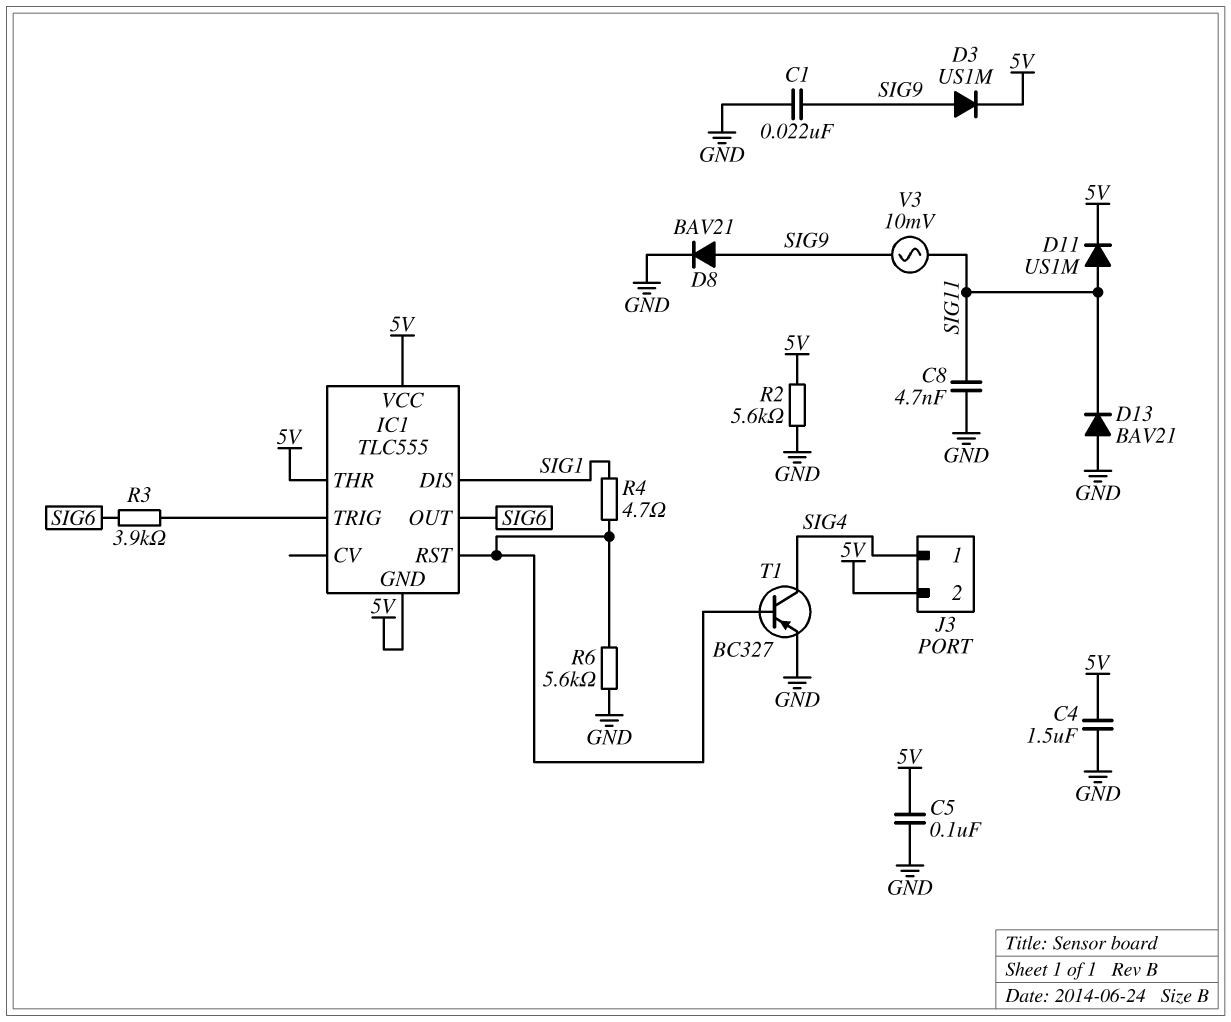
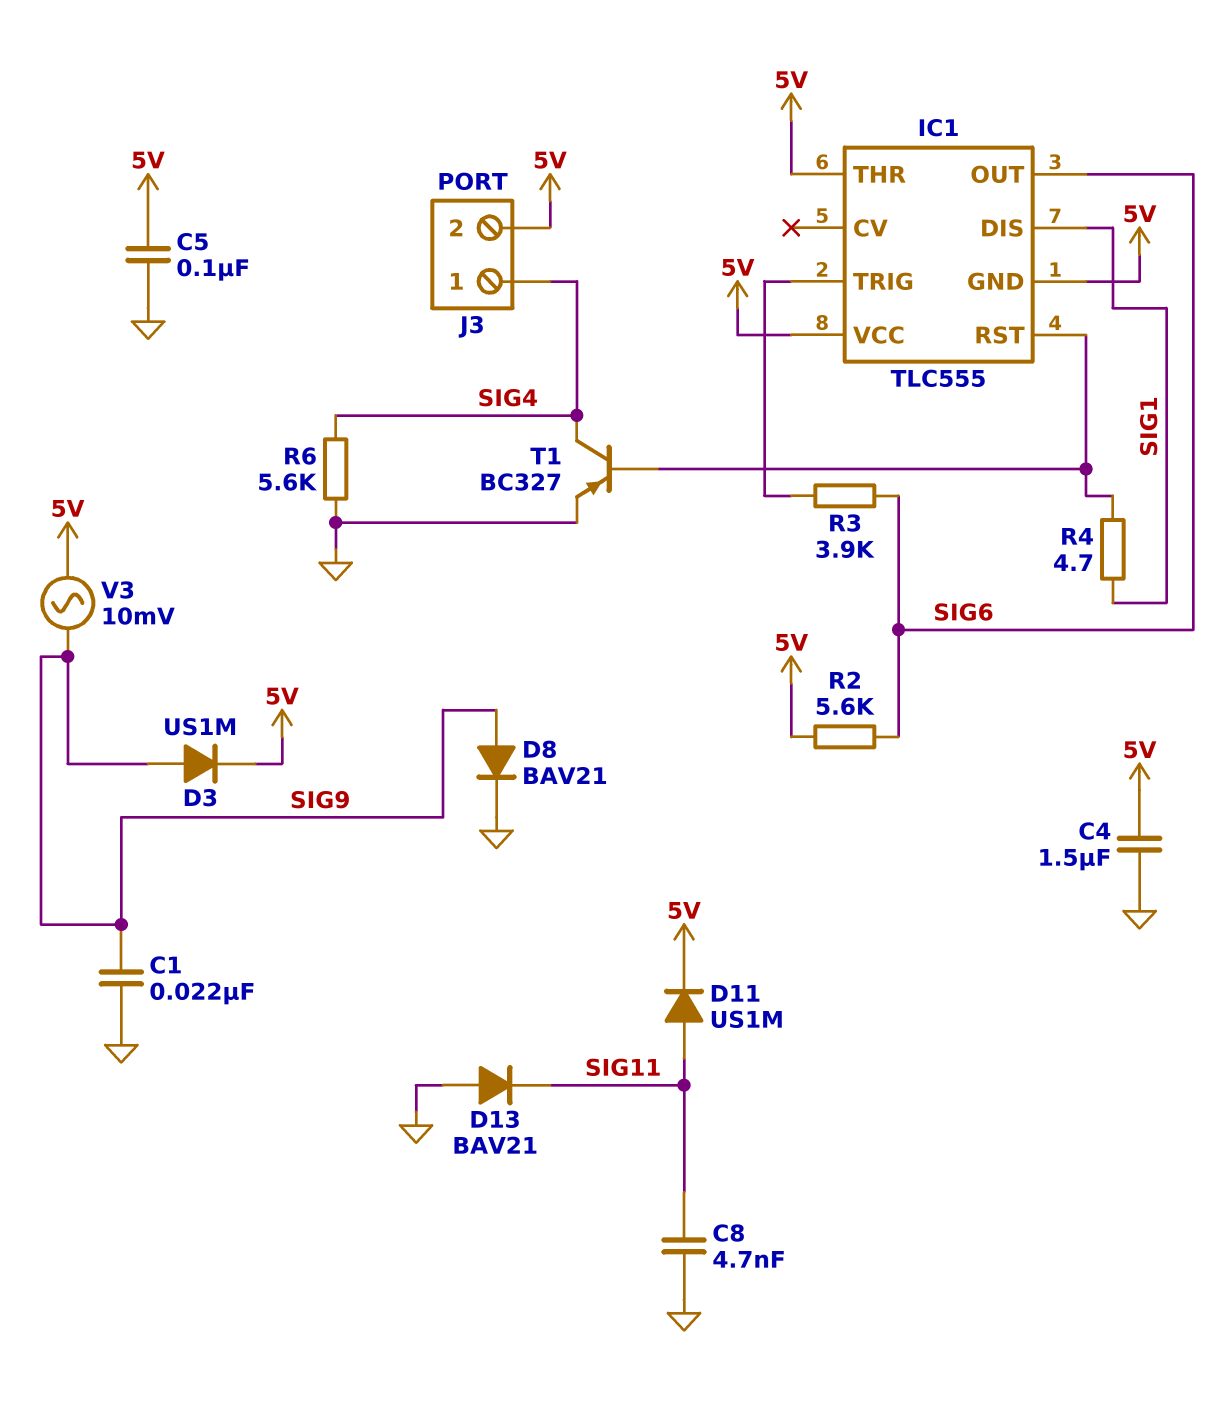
R2: 5.6k (5V, GND) -> 5.6k (5V, SIG6)
R6: 5.6k (GND, IC1/RST) -> 5.6k (GND, SIG4)
V3: AC 10mV (SIG9, SIG11) -> AC 10mV (5V, SIG9)

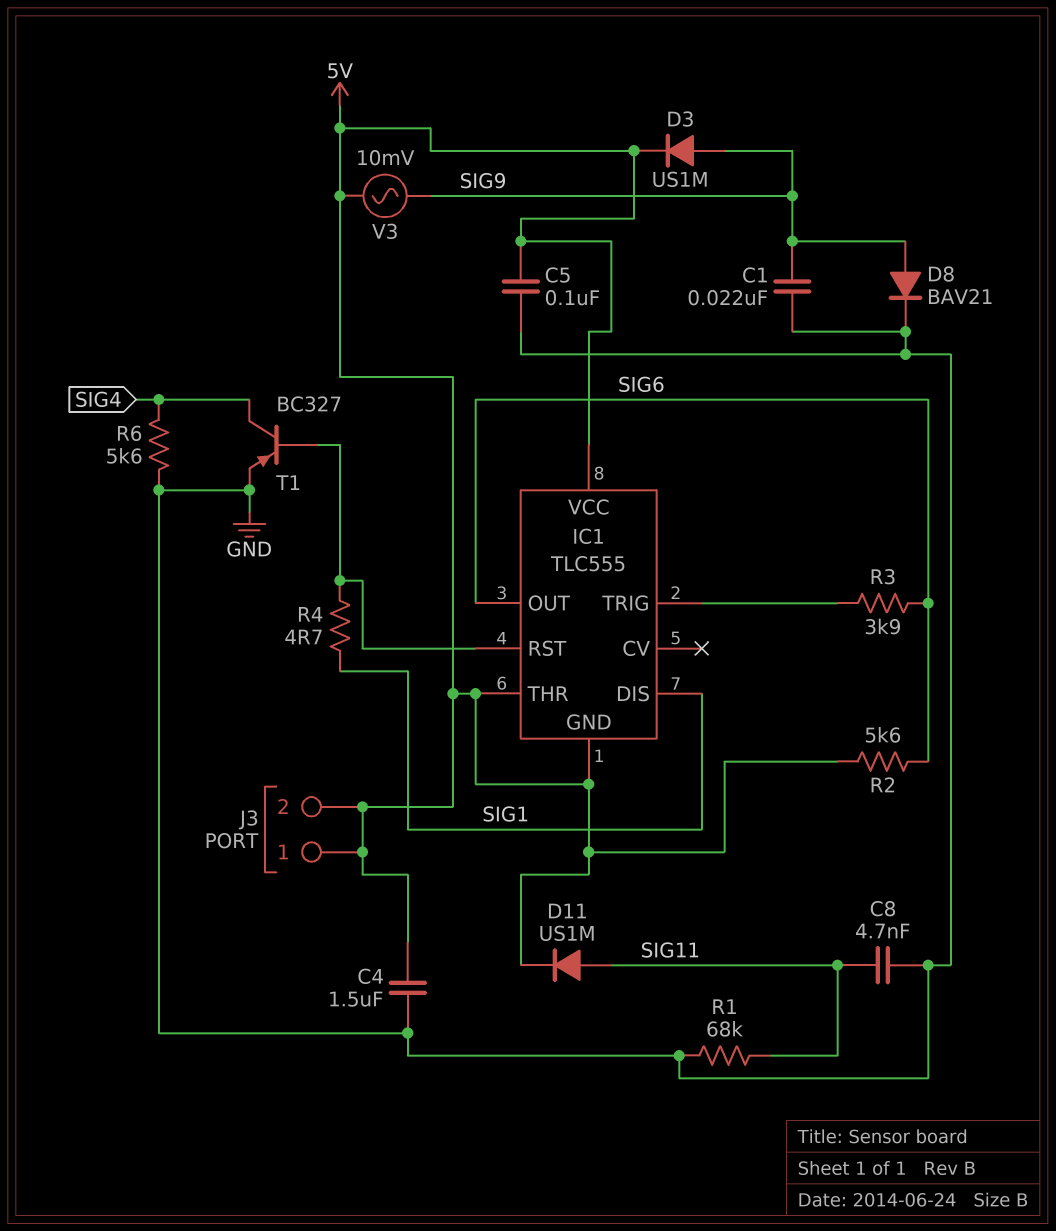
D13: diode BAV21 (A GND, K SIG11) -> none
J3 pin 1: SIG4 -> 5V
R1: none -> 68k (GND, SIG11)

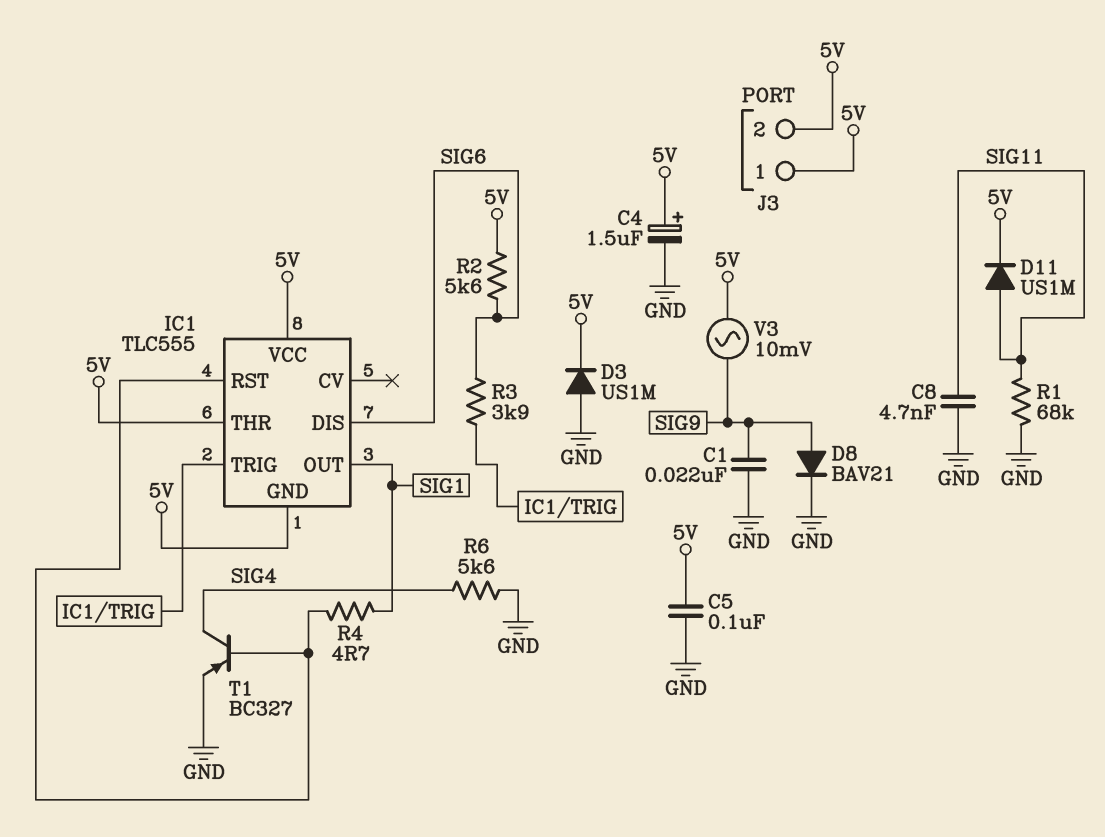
C4: 1.5uF (5V, GND) -> 1.5uF (plus 5V, minus GND)
D3: diode US1M (A SIG9, K 5V) -> diode US1M (A GND, K 5V)
IC1 pin DIS: SIG1 -> SIG6
IC1 pin OUT: SIG6 -> SIG1

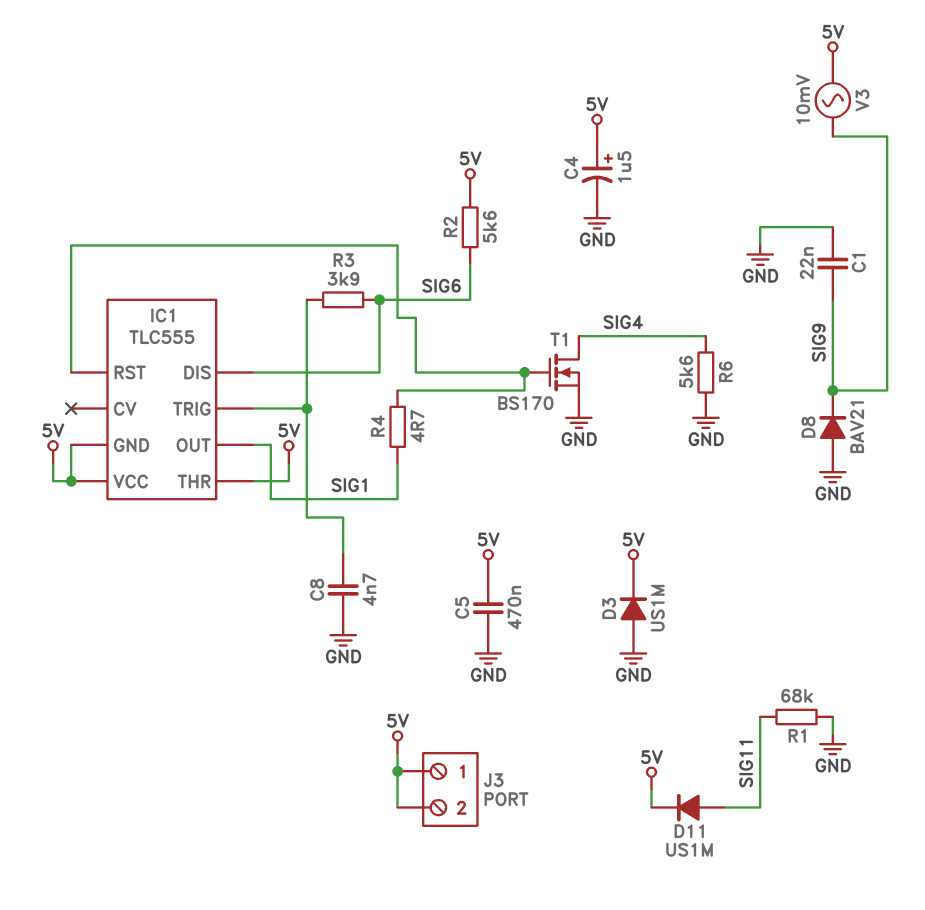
C5: 100nF (5V, GND) -> 470nF (5V, GND)
C8: 4.7nF (GND, SIG11) -> 4.7nF (GND, IC1/TRIG)
D8: diode BAV21 (A SIG9, K GND) -> diode BAV21 (A GND, K SIG9)
T1: PNP BC327 (B IC1/RST, C SIG4, E GND) -> NMOS BS170 (G IC1/RST, D SIG4, S GND)

